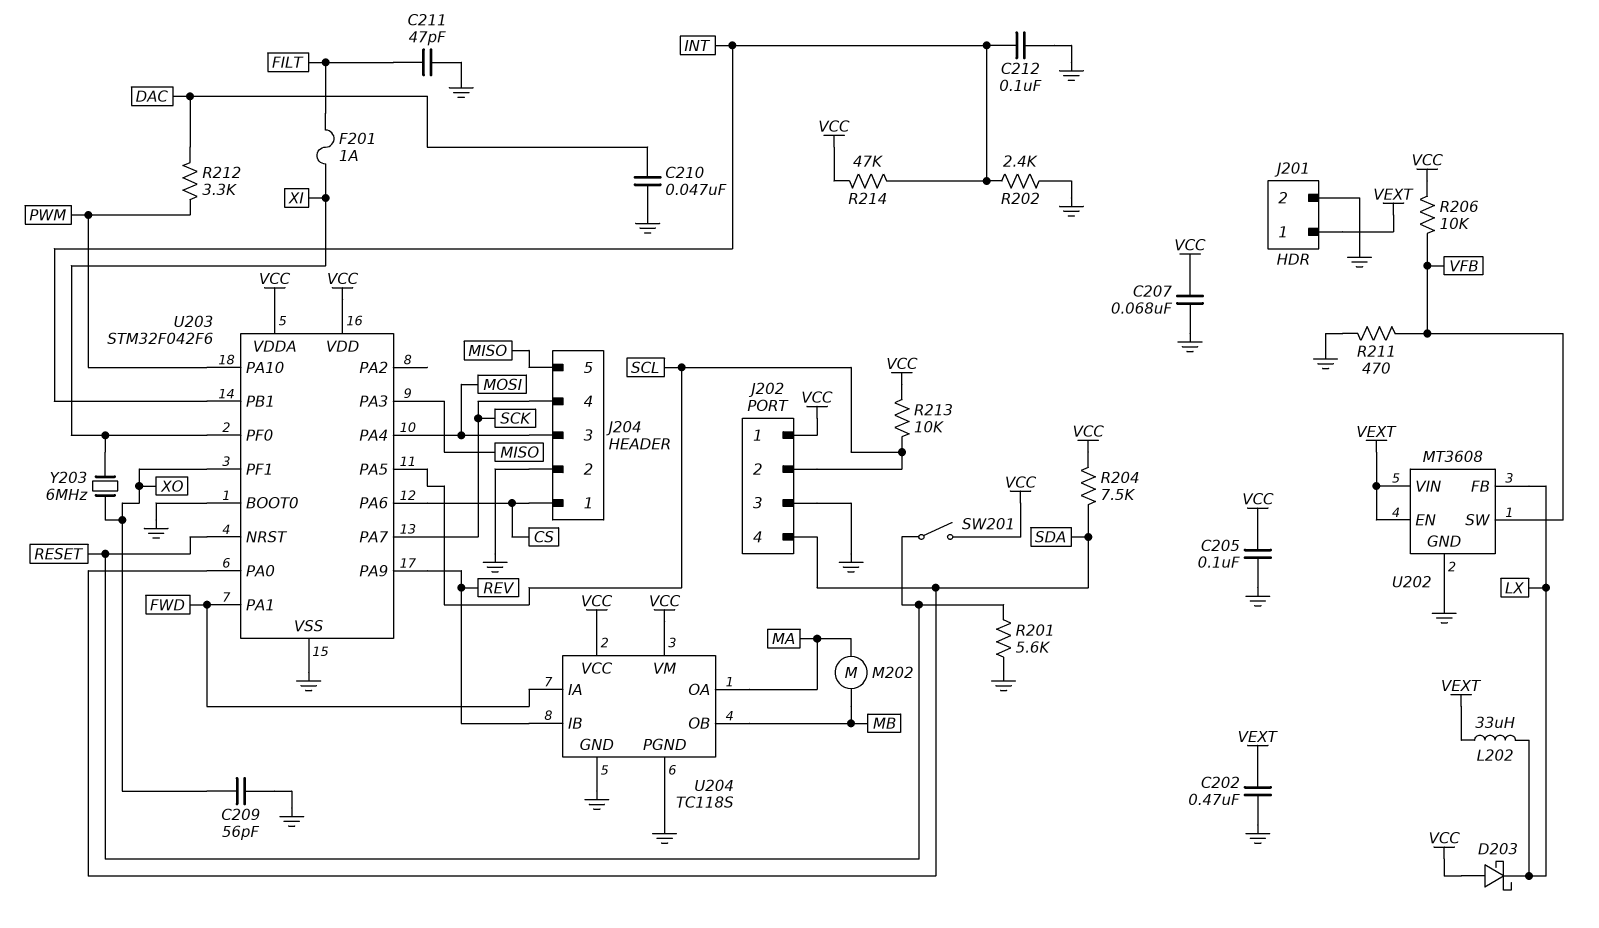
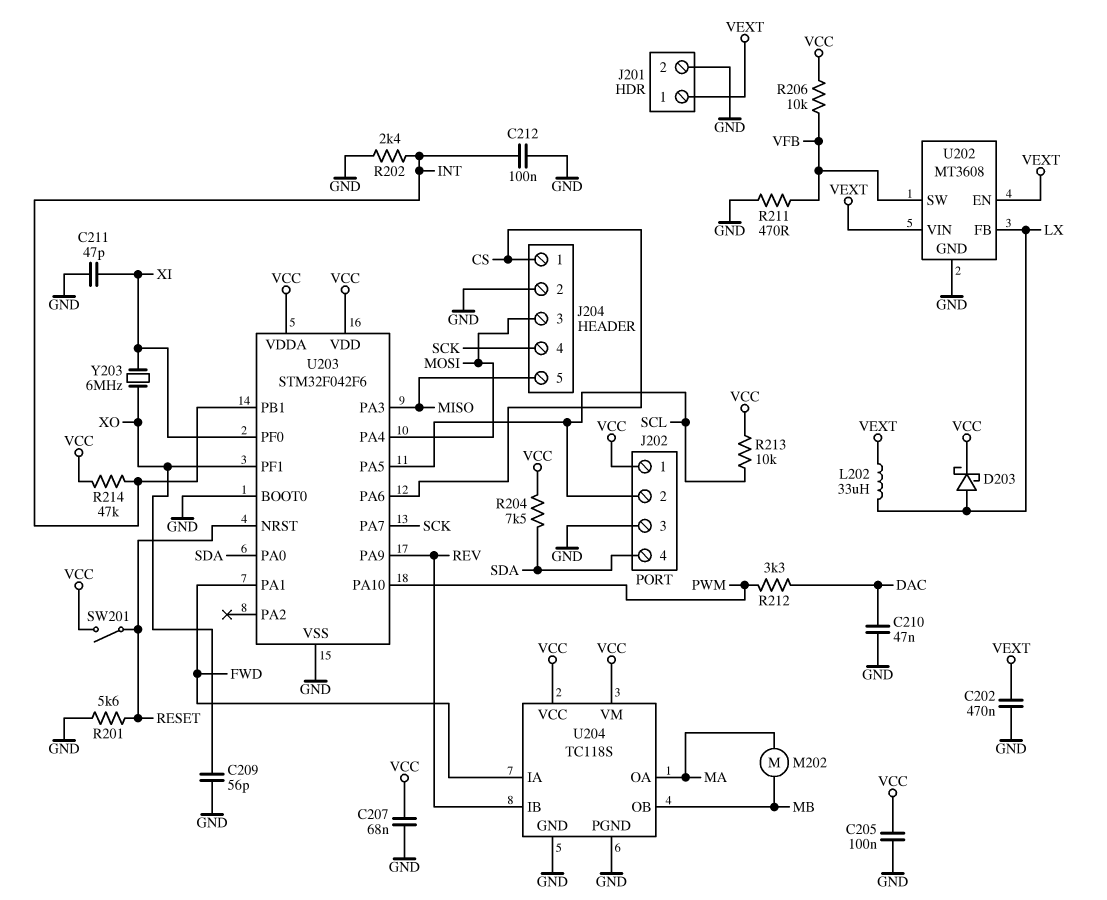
C211: 47pF (FILT, GND) -> 47pF (GND, XI)
D203: schottky (A VCC, K LX) -> schottky (A LX, K VCC)
F201: 1A (FILT, XI) -> none

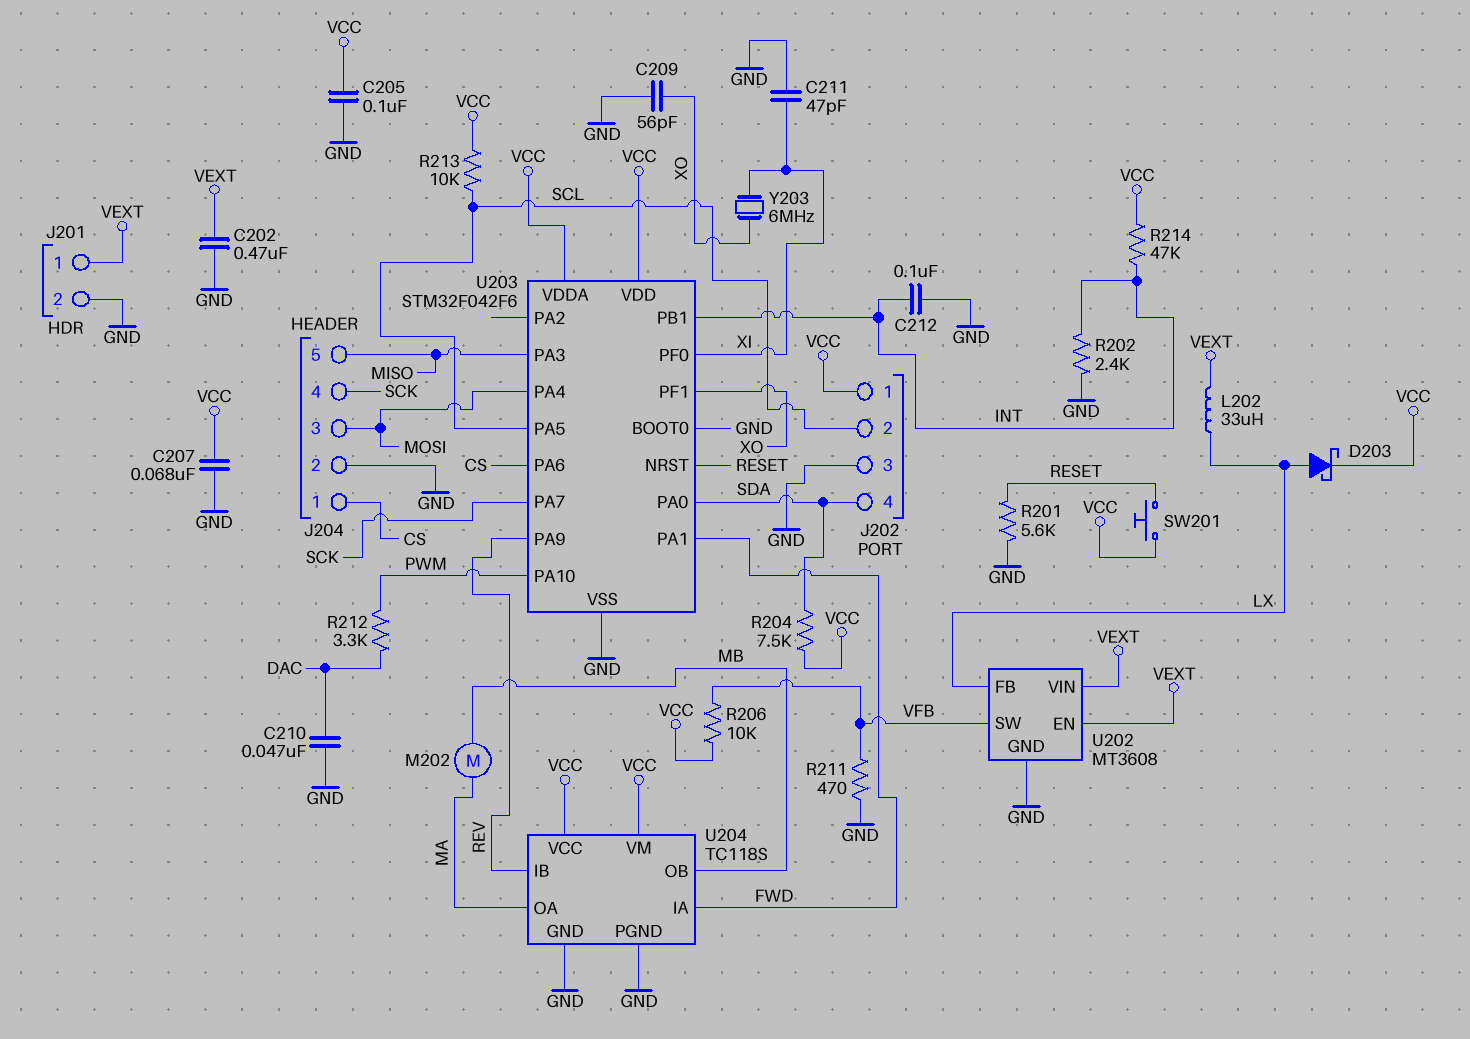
SW201: switch (RESET, VCC) -> button (RESET, VCC)

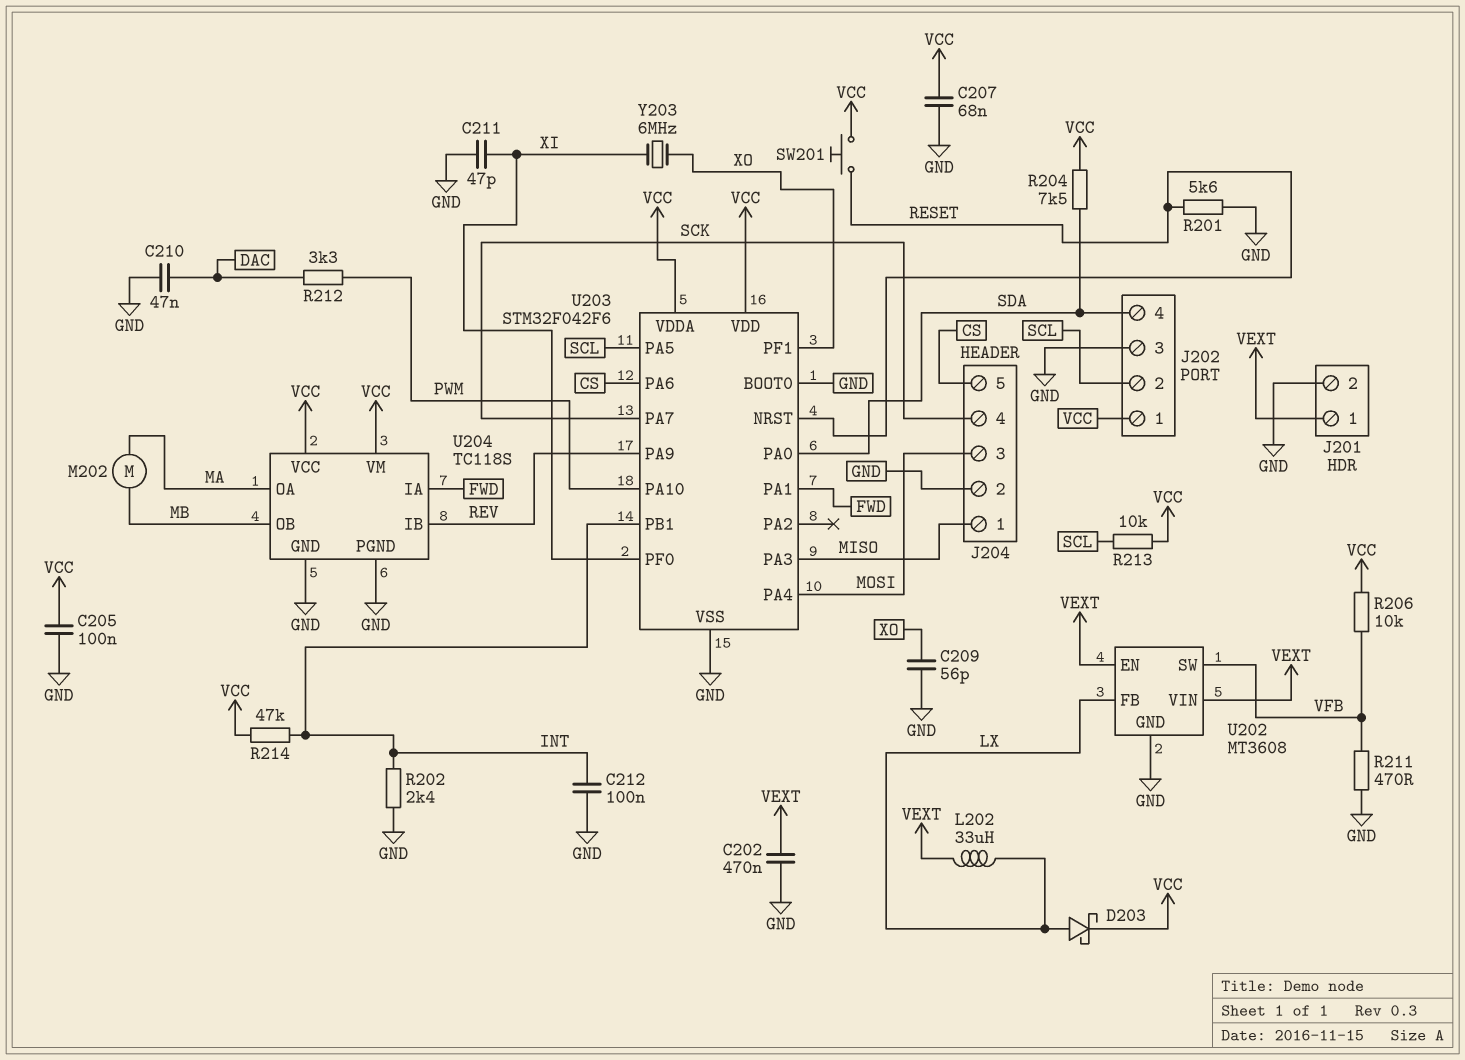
J204 pin 1: CS -> MISO
J204 pin 5: MISO -> CS

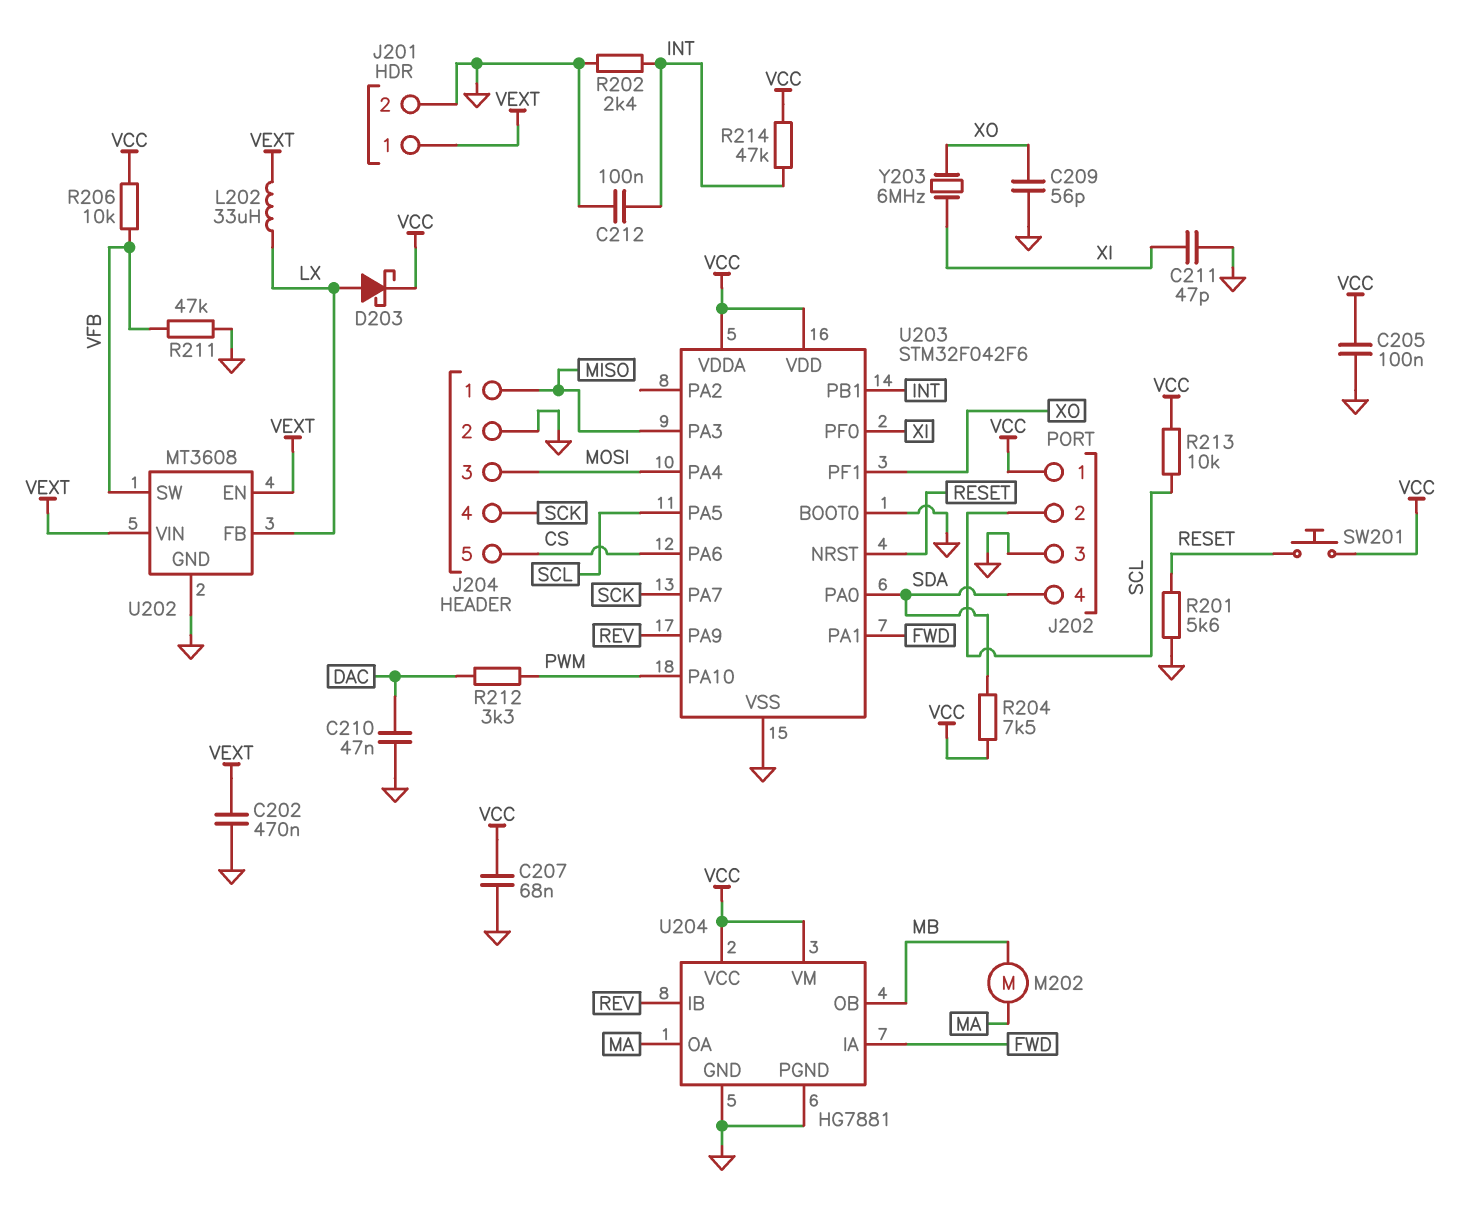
R211: 470 (GND, VFB) -> 47k (GND, VFB)
U204: TC118S -> HG7881

